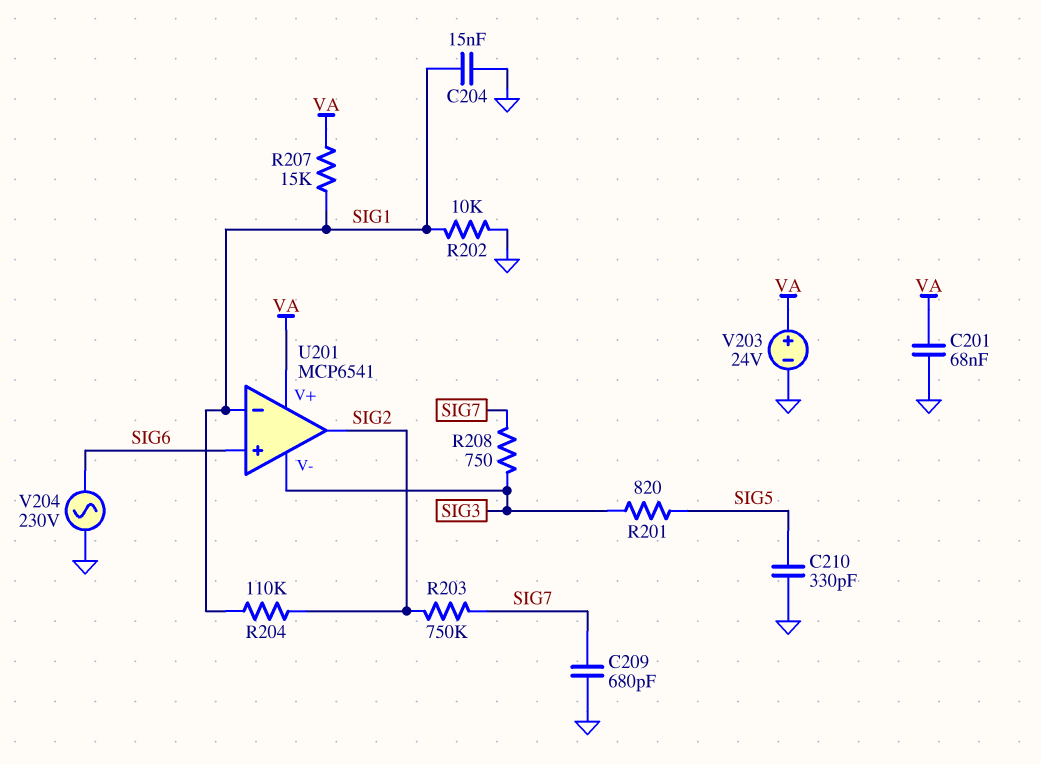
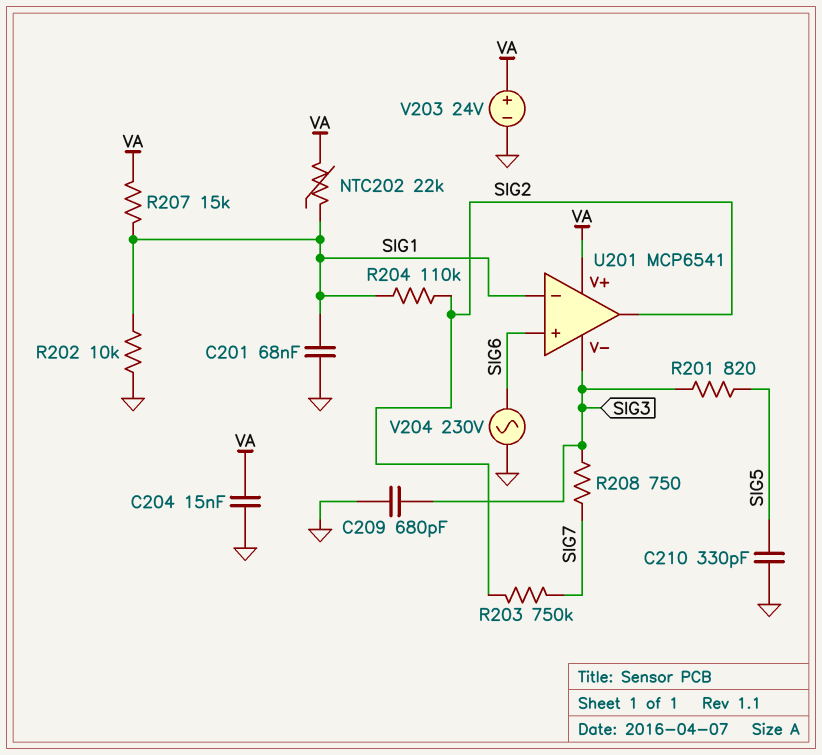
C201: 68nF (GND, VA) -> 68nF (GND, SIG1)
C204: 15nF (GND, SIG1) -> 15nF (GND, VA)
C209: 680pF (GND, SIG7) -> 680pF (GND, SIG3)
NTC202: none -> 22k (SIG1, VA)

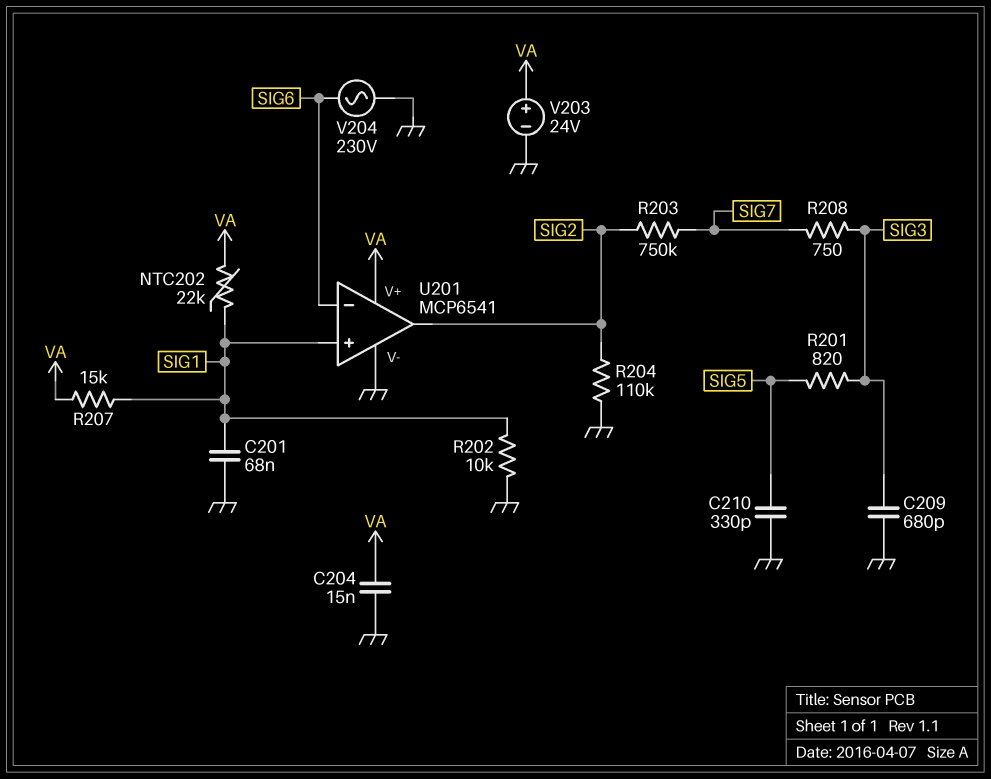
R204: 110k (SIG1, SIG2) -> 110k (GND, SIG2)
U201 pin V-: SIG3 -> GND
U201 pin in+: SIG6 -> SIG1
U201 pin in-: SIG1 -> SIG6

